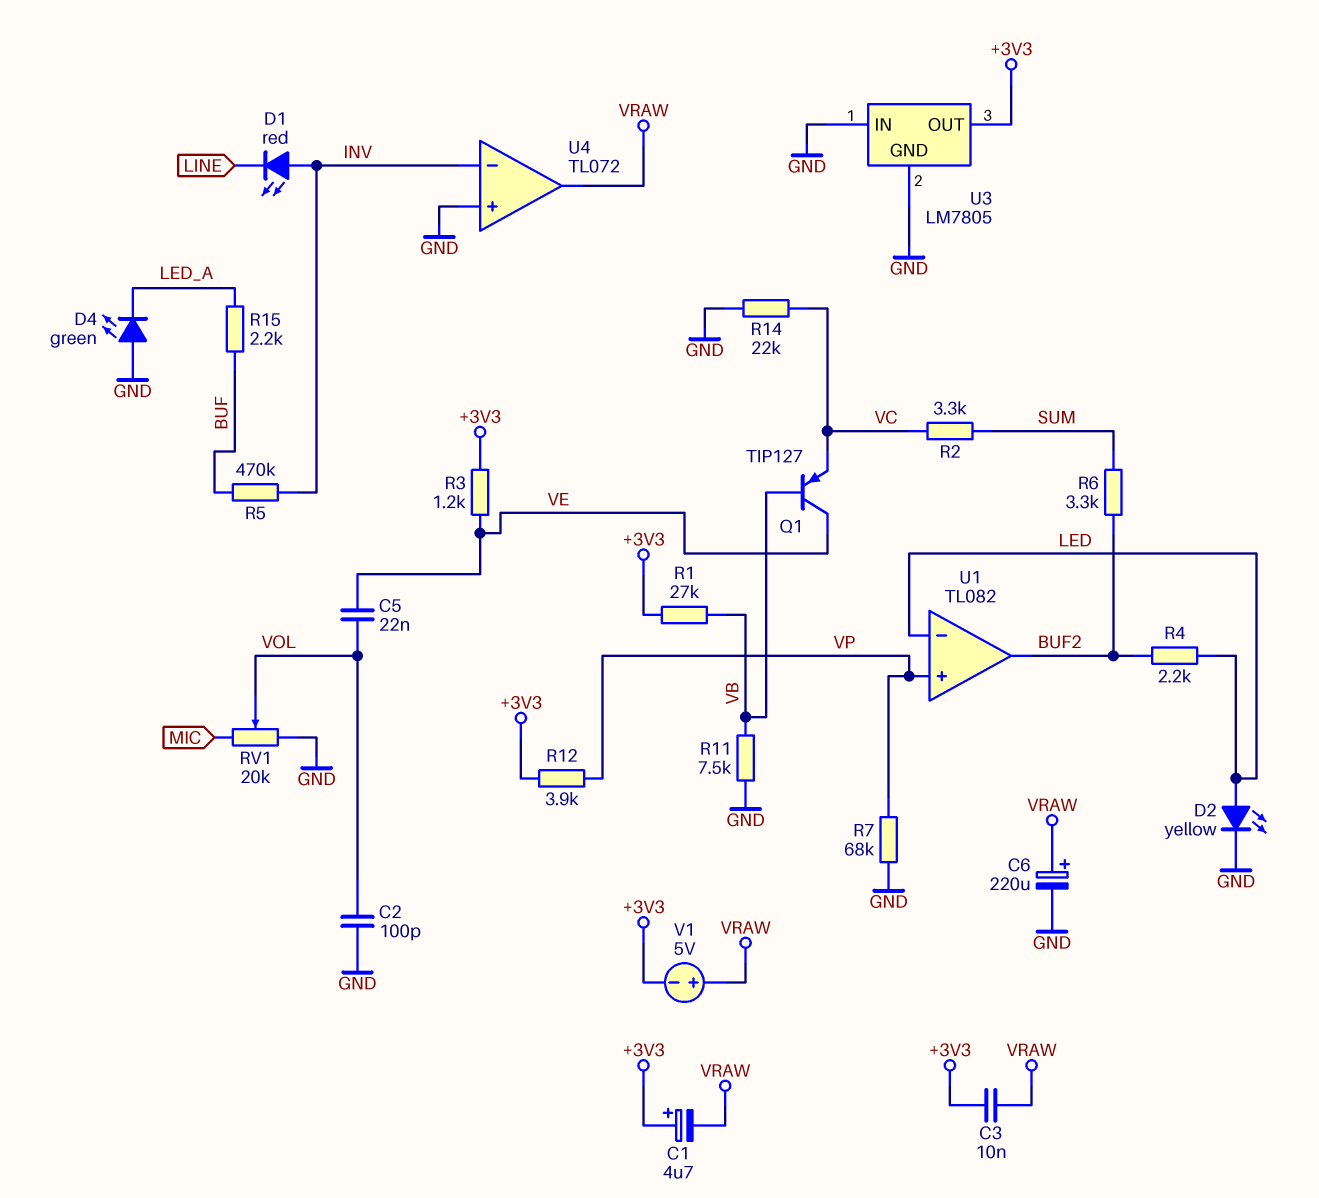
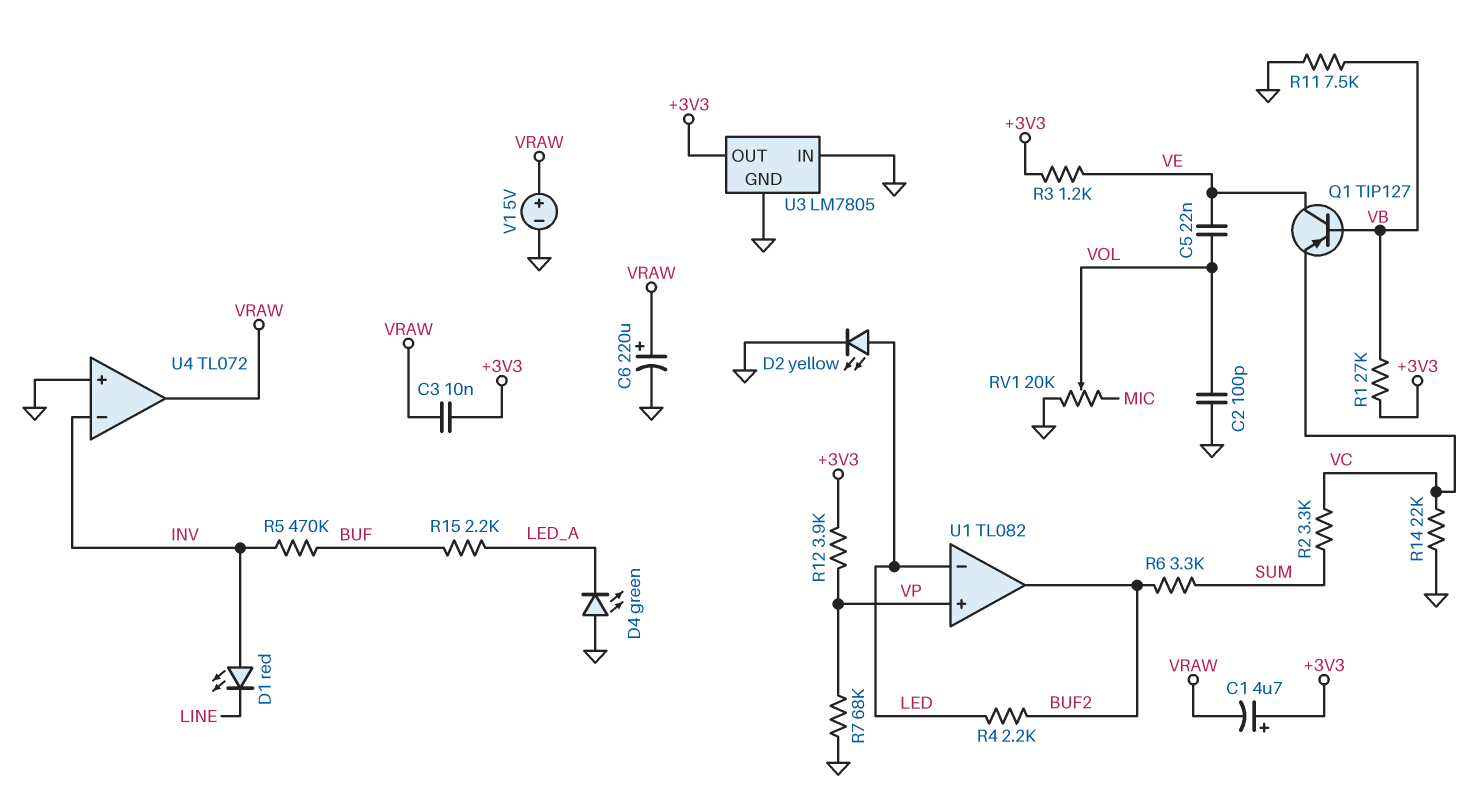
V1: 5V (plus VRAW, minus +3V3) -> 5V (plus VRAW, minus GND)

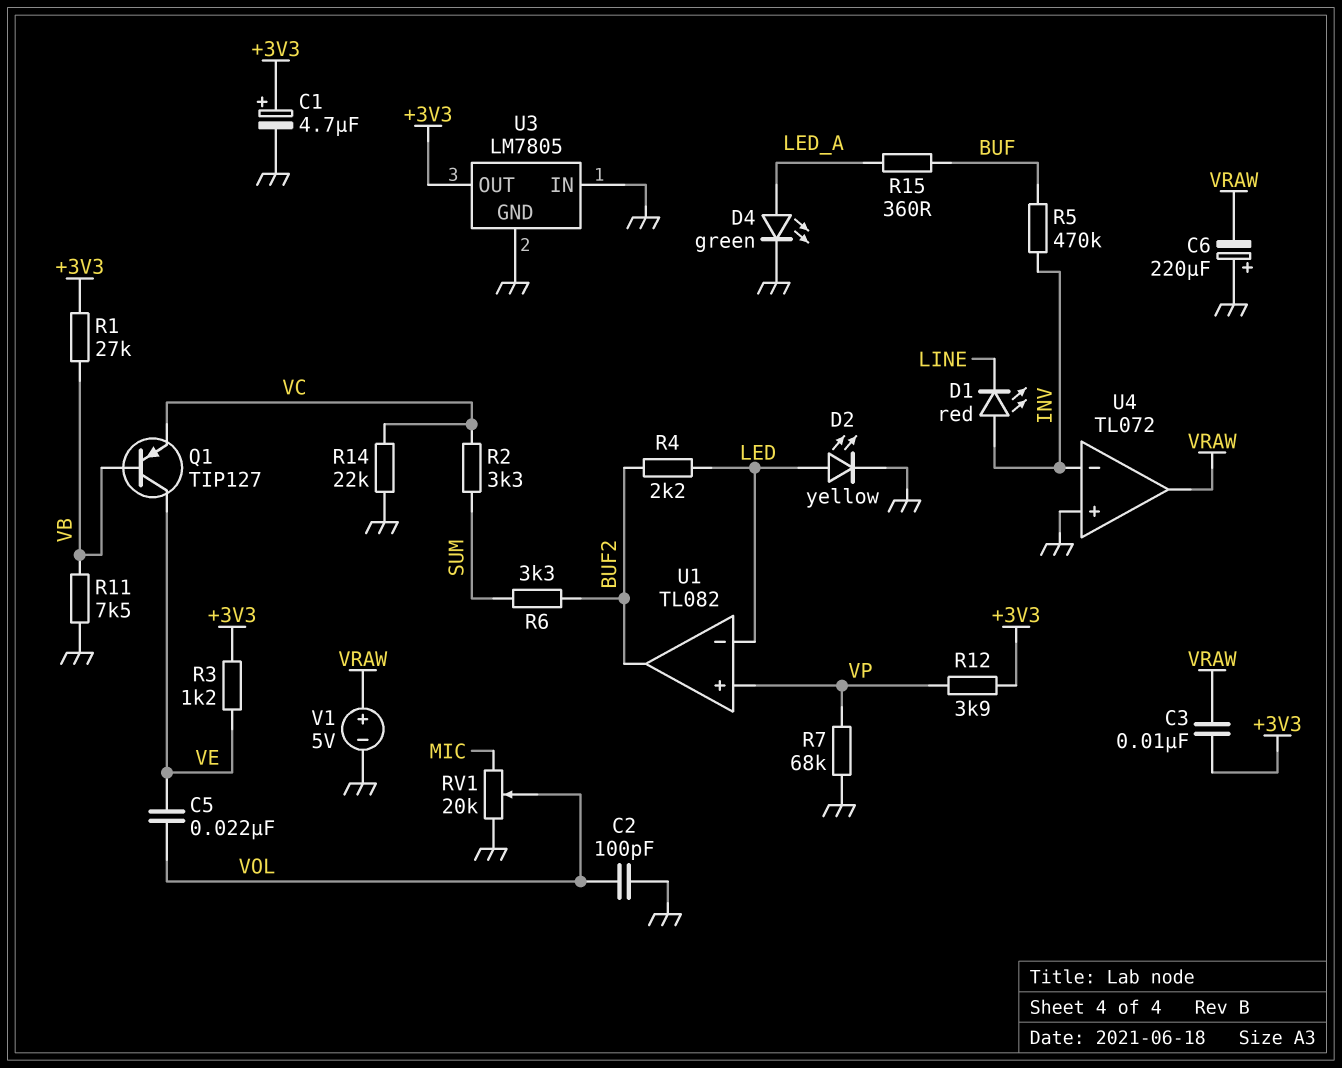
C1: 4.7uF (plus +3V3, minus VRAW) -> 4.7uF (plus +3V3, minus GND)
C6: 220uF (plus VRAW, minus GND) -> 220uF (plus GND, minus VRAW)
D4: LED green (A GND, K LED_A) -> LED green (A LED_A, K GND)
R15: 2.2k (BUF, LED_A) -> 360 (BUF, LED_A)

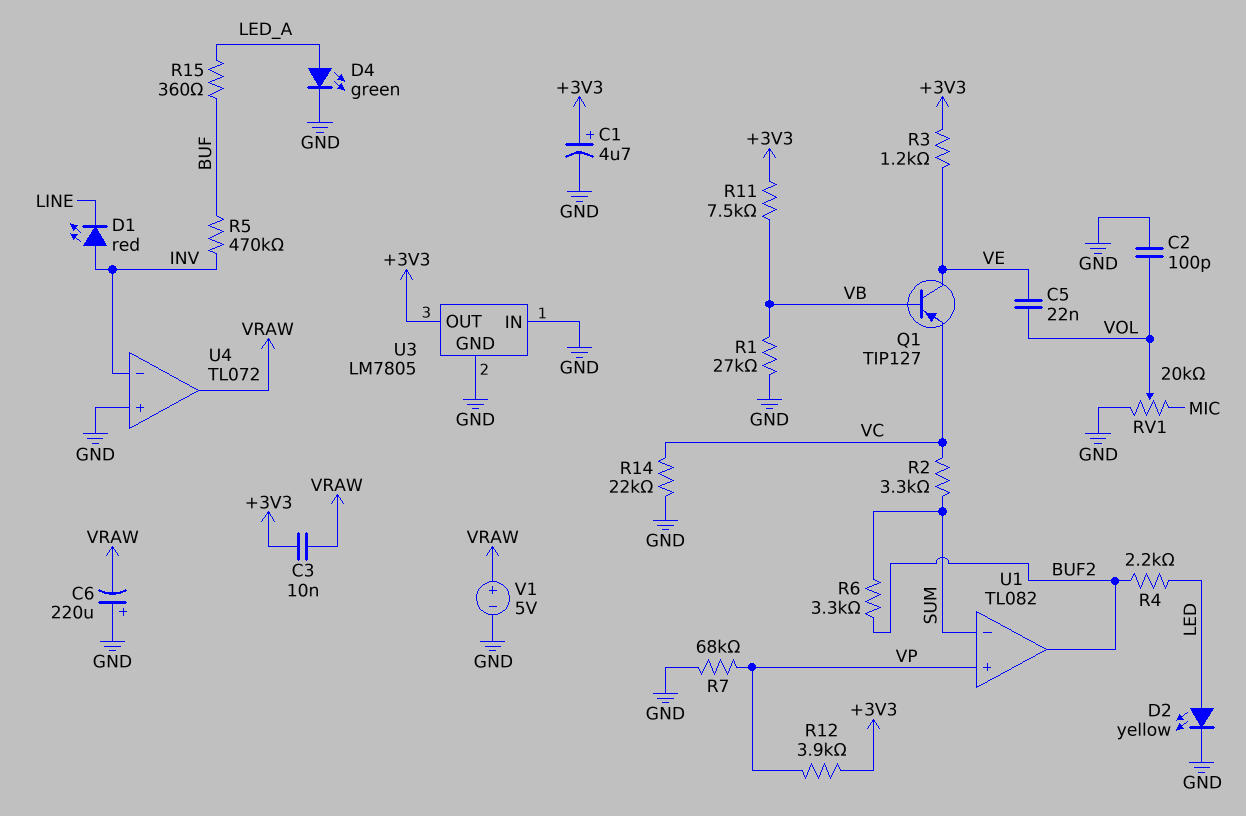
R1: 27k (+3V3, VB) -> 27k (GND, VB)
R11: 7.5k (GND, VB) -> 7.5k (+3V3, VB)
U1 pin in-: LED -> SUM

